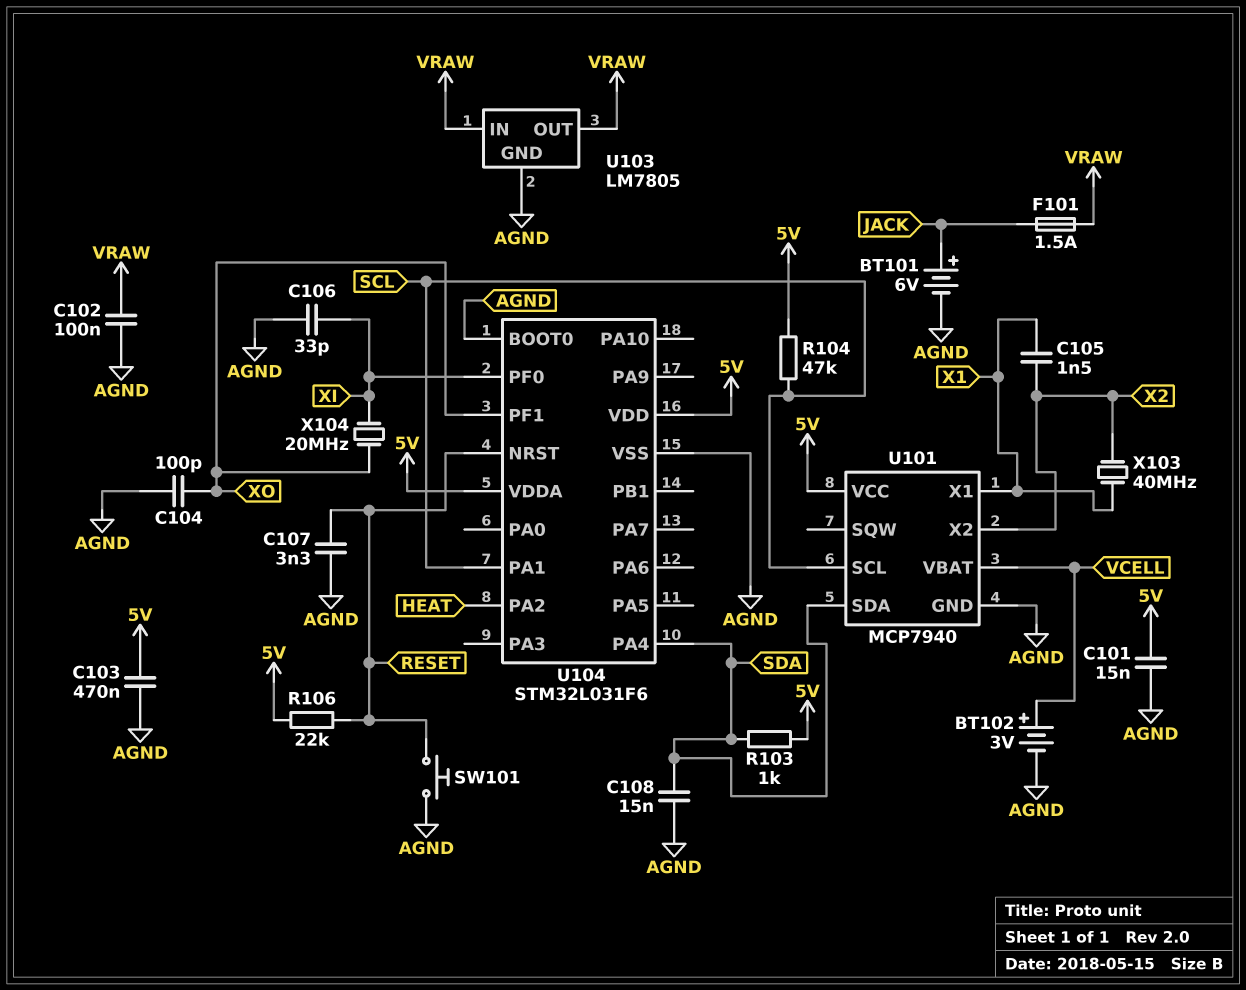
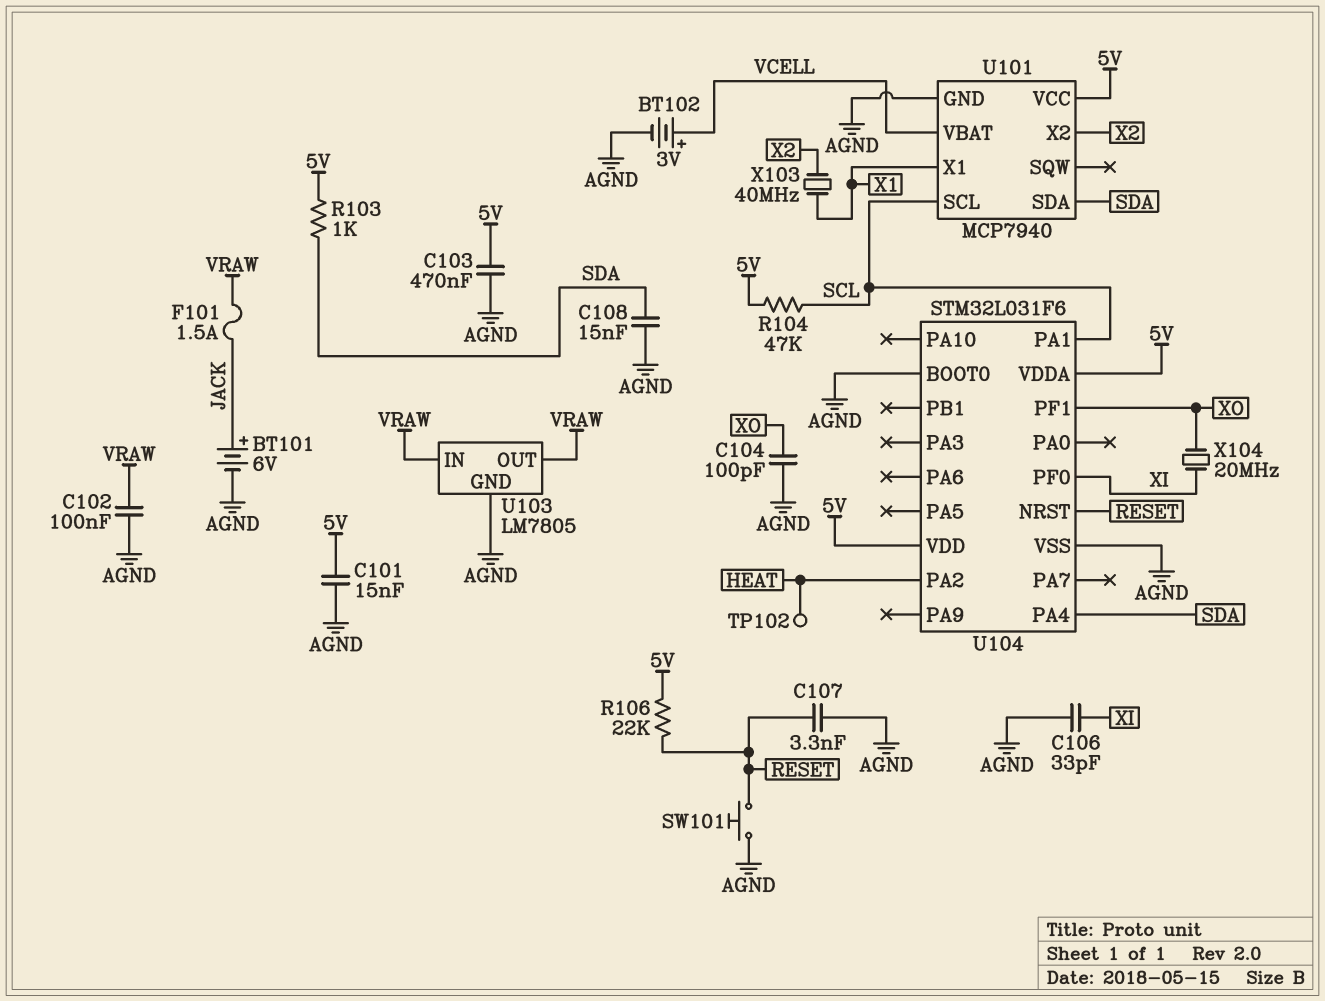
C105: 1.5nF (X1, X2) -> none
TP102: none -> test point (HEAT)

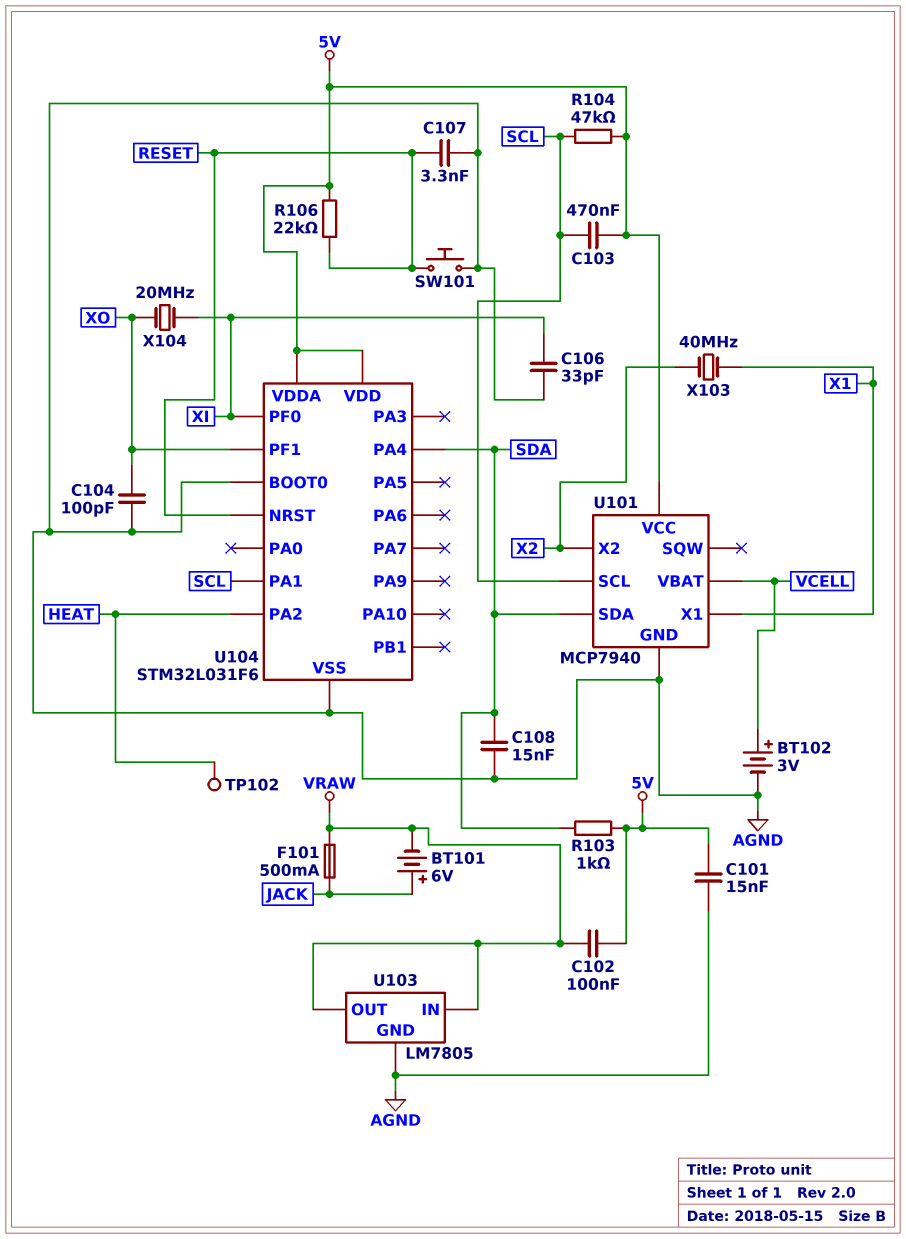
BT101: 6V (plus JACK, minus AGND) -> 6V (plus JACK, minus VRAW)
C102: 100nF (AGND, VRAW) -> 100nF (5V, VRAW)
C103: 470nF (5V, AGND) -> 470nF (5V, SCL)
F101: 1.5A (JACK, VRAW) -> 500mA (JACK, VRAW)

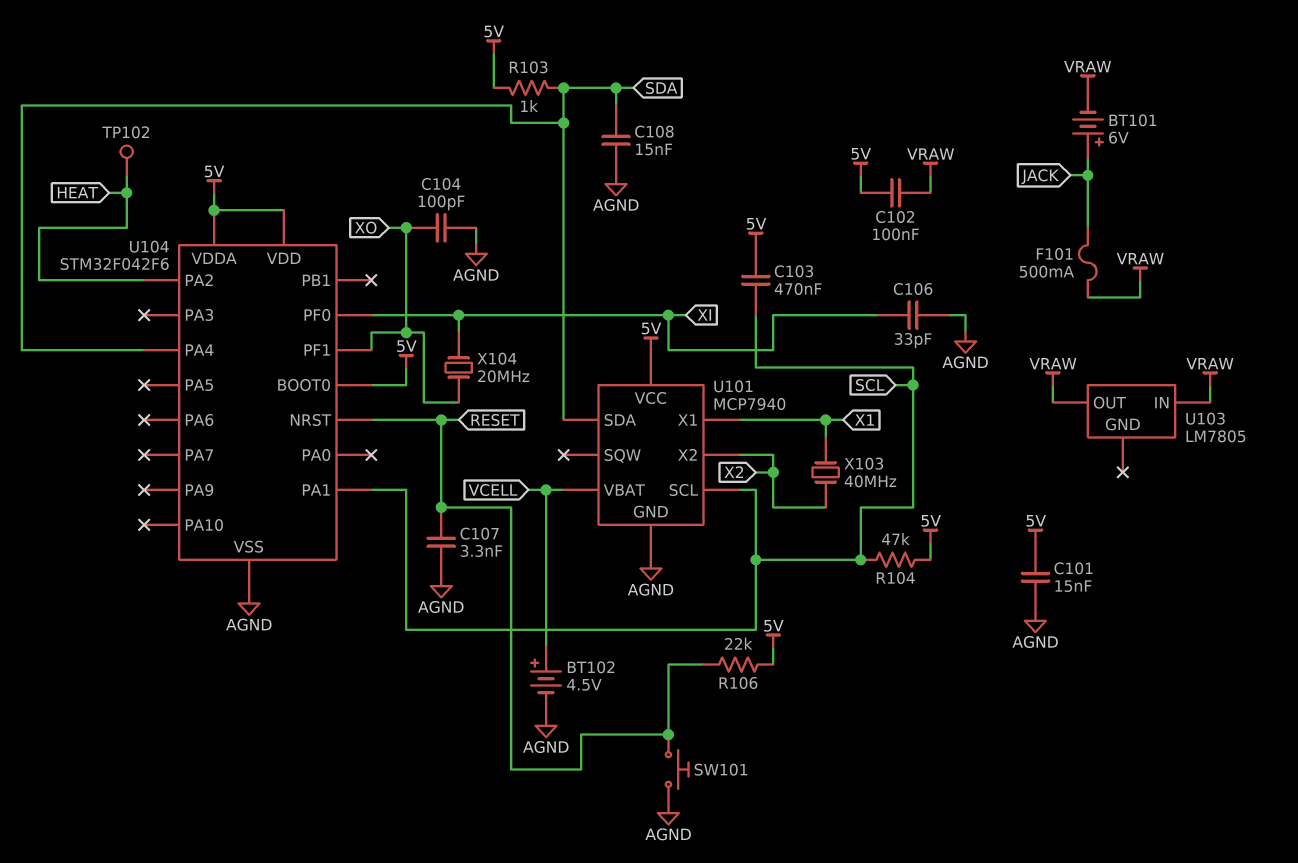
BT102: 3V (plus VCELL, minus AGND) -> 4.5V (plus VCELL, minus AGND)
U103 pin GND: AGND -> none
U104: STM32L031F6 -> STM32F042F6
U104 pin BOOT0: AGND -> 5V

